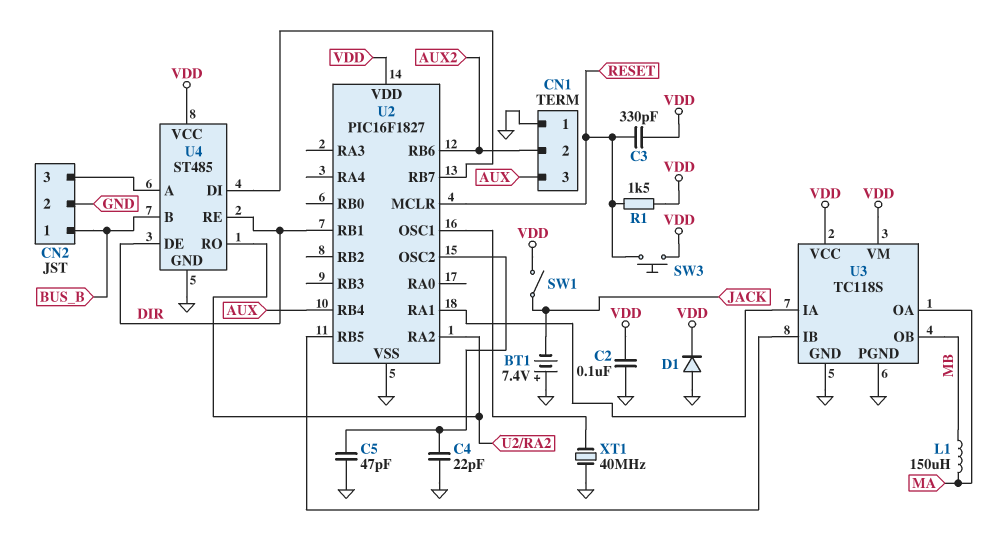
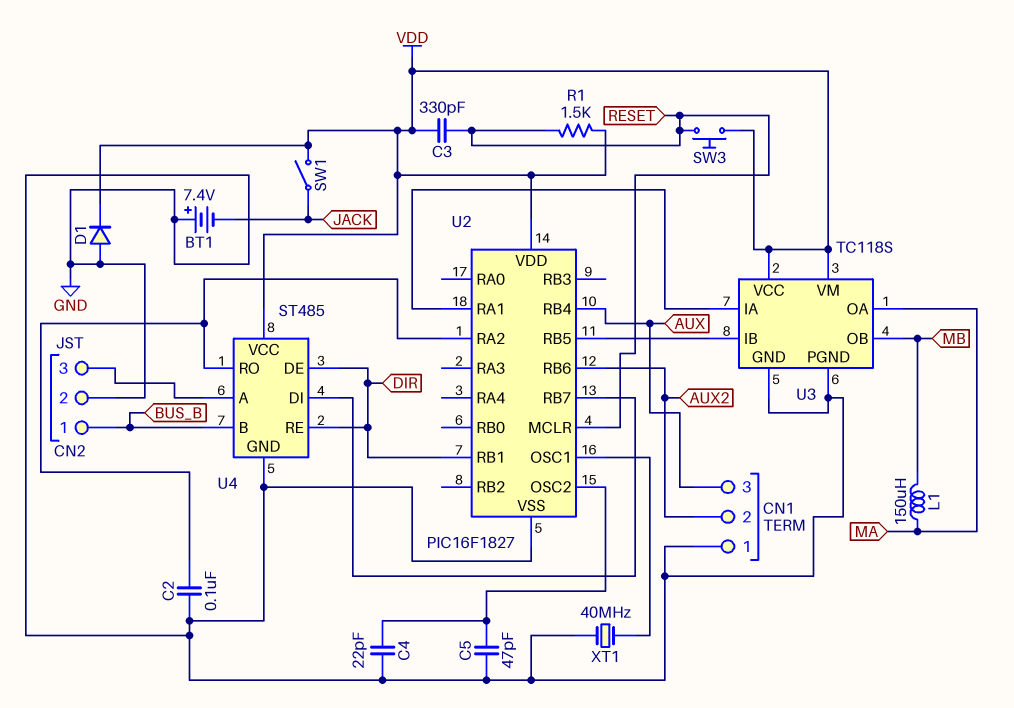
C2: 100nF (GND, VDD) -> 100nF (GND, U2/RA2)

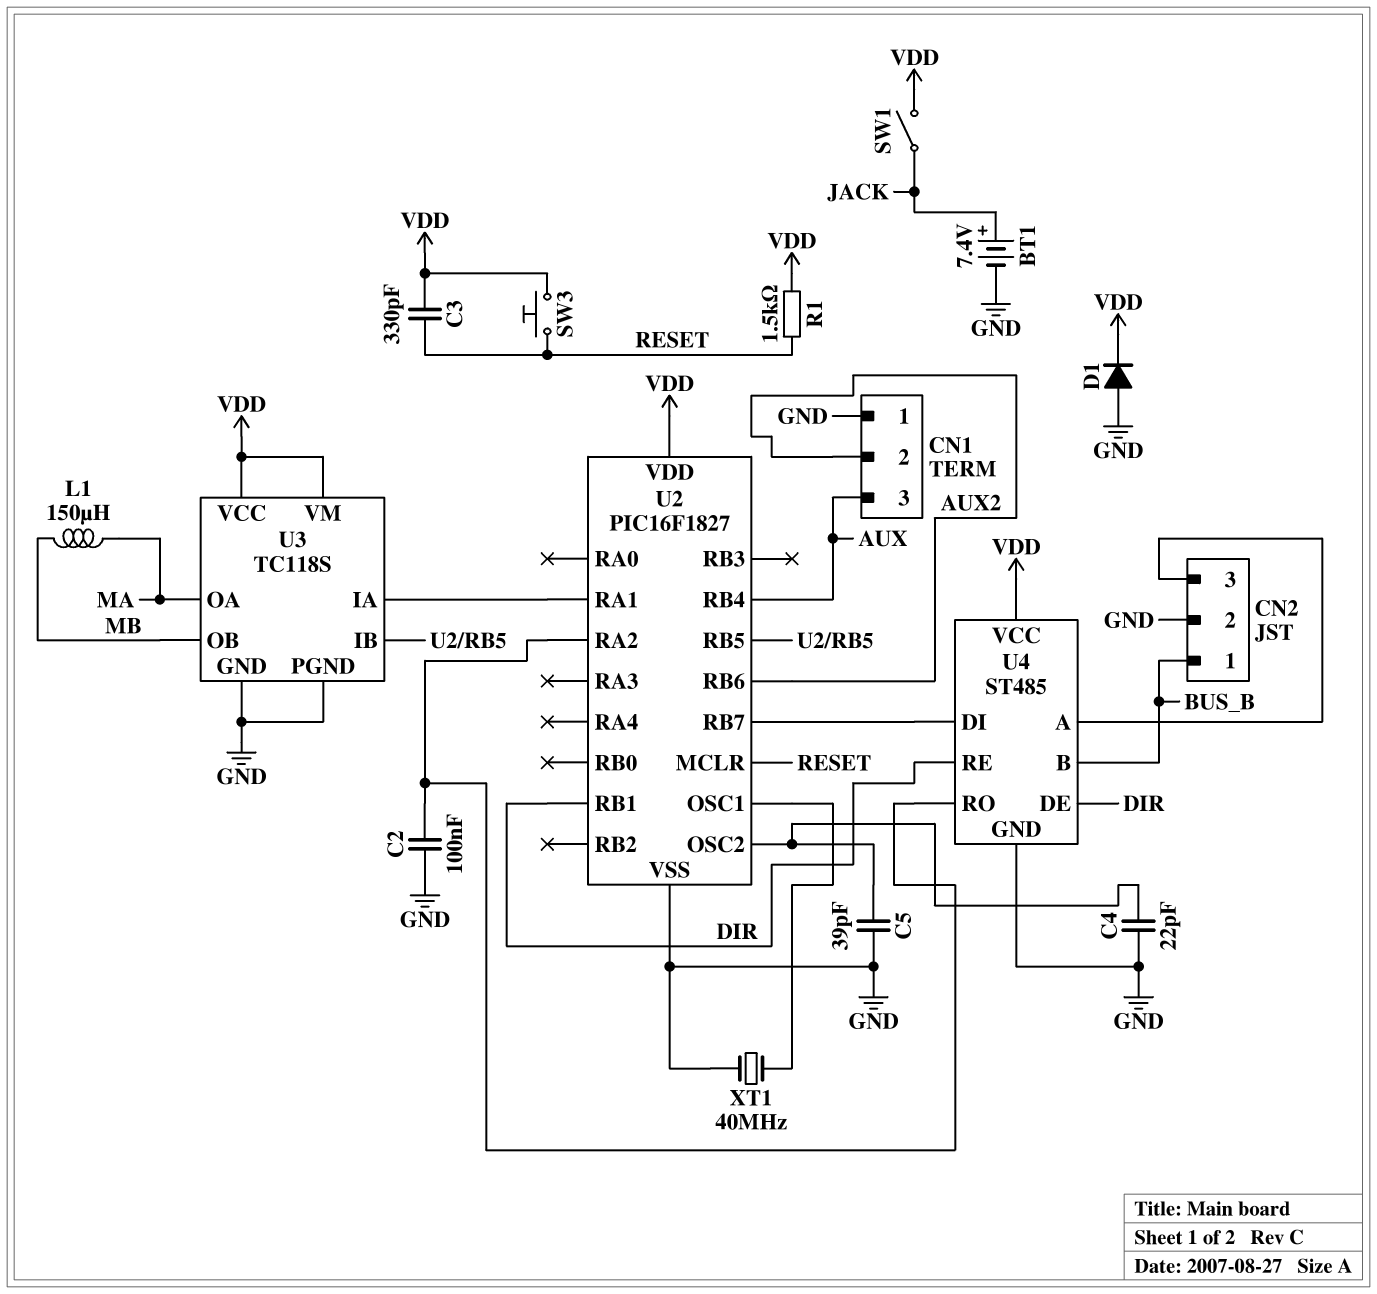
BT1: 7.4V (plus GND, minus JACK) -> 7.4V (plus JACK, minus GND)
C5: 47pF (GND, U2/OSC2) -> 39pF (GND, U2/OSC2)

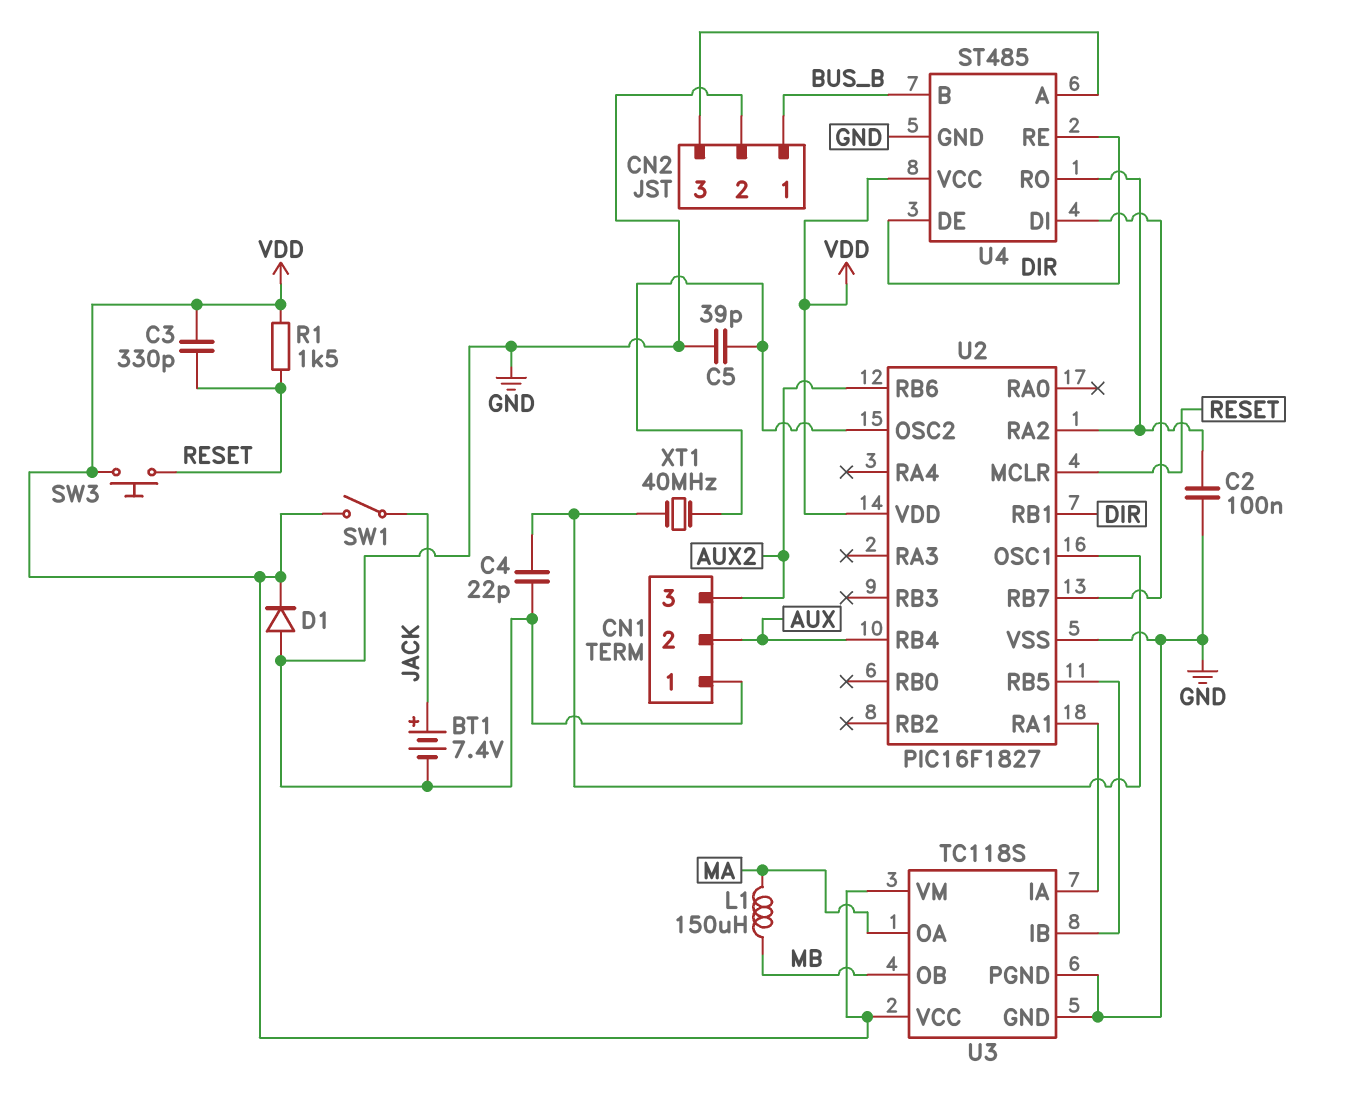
C4: 22pF (GND, U2/OSC2) -> 22pF (GND, U2/OSC1)
CN1 pin 2: AUX2 -> AUX
CN1 pin 3: AUX -> AUX2
XT1: 40MHz (GND, U2/OSC1) -> 40MHz (U2/OSC1, U2/OSC2)

